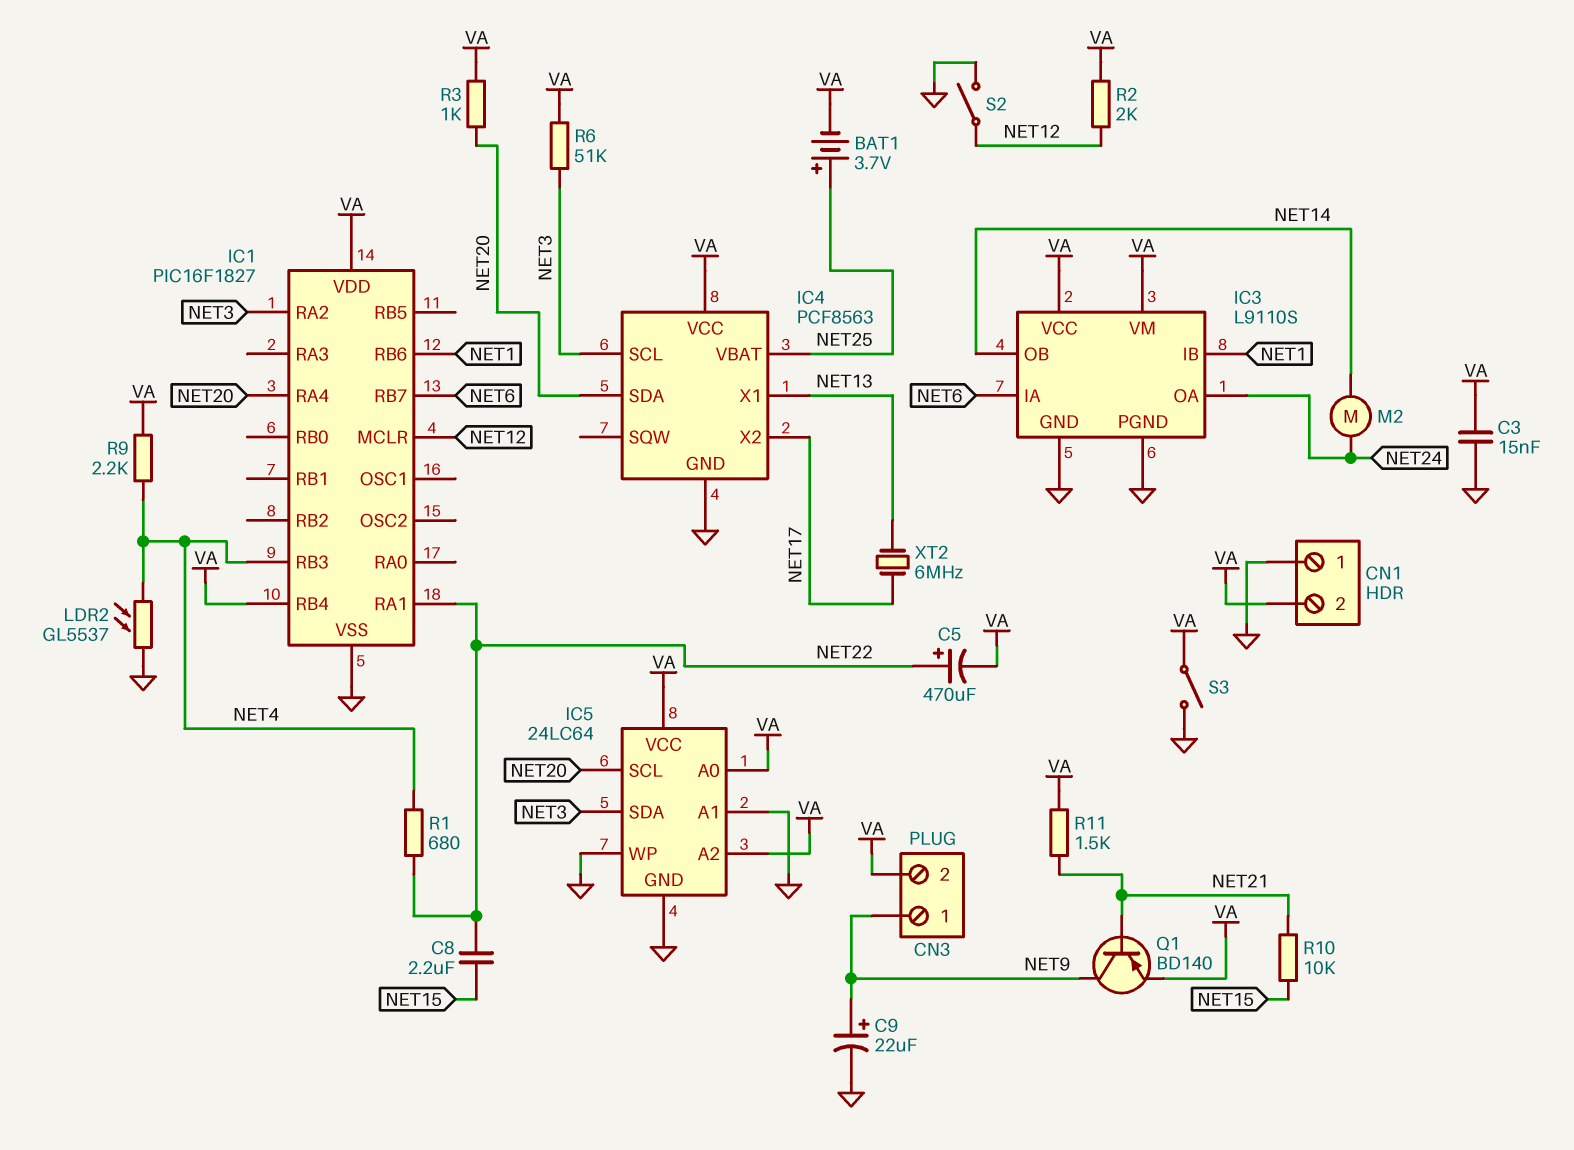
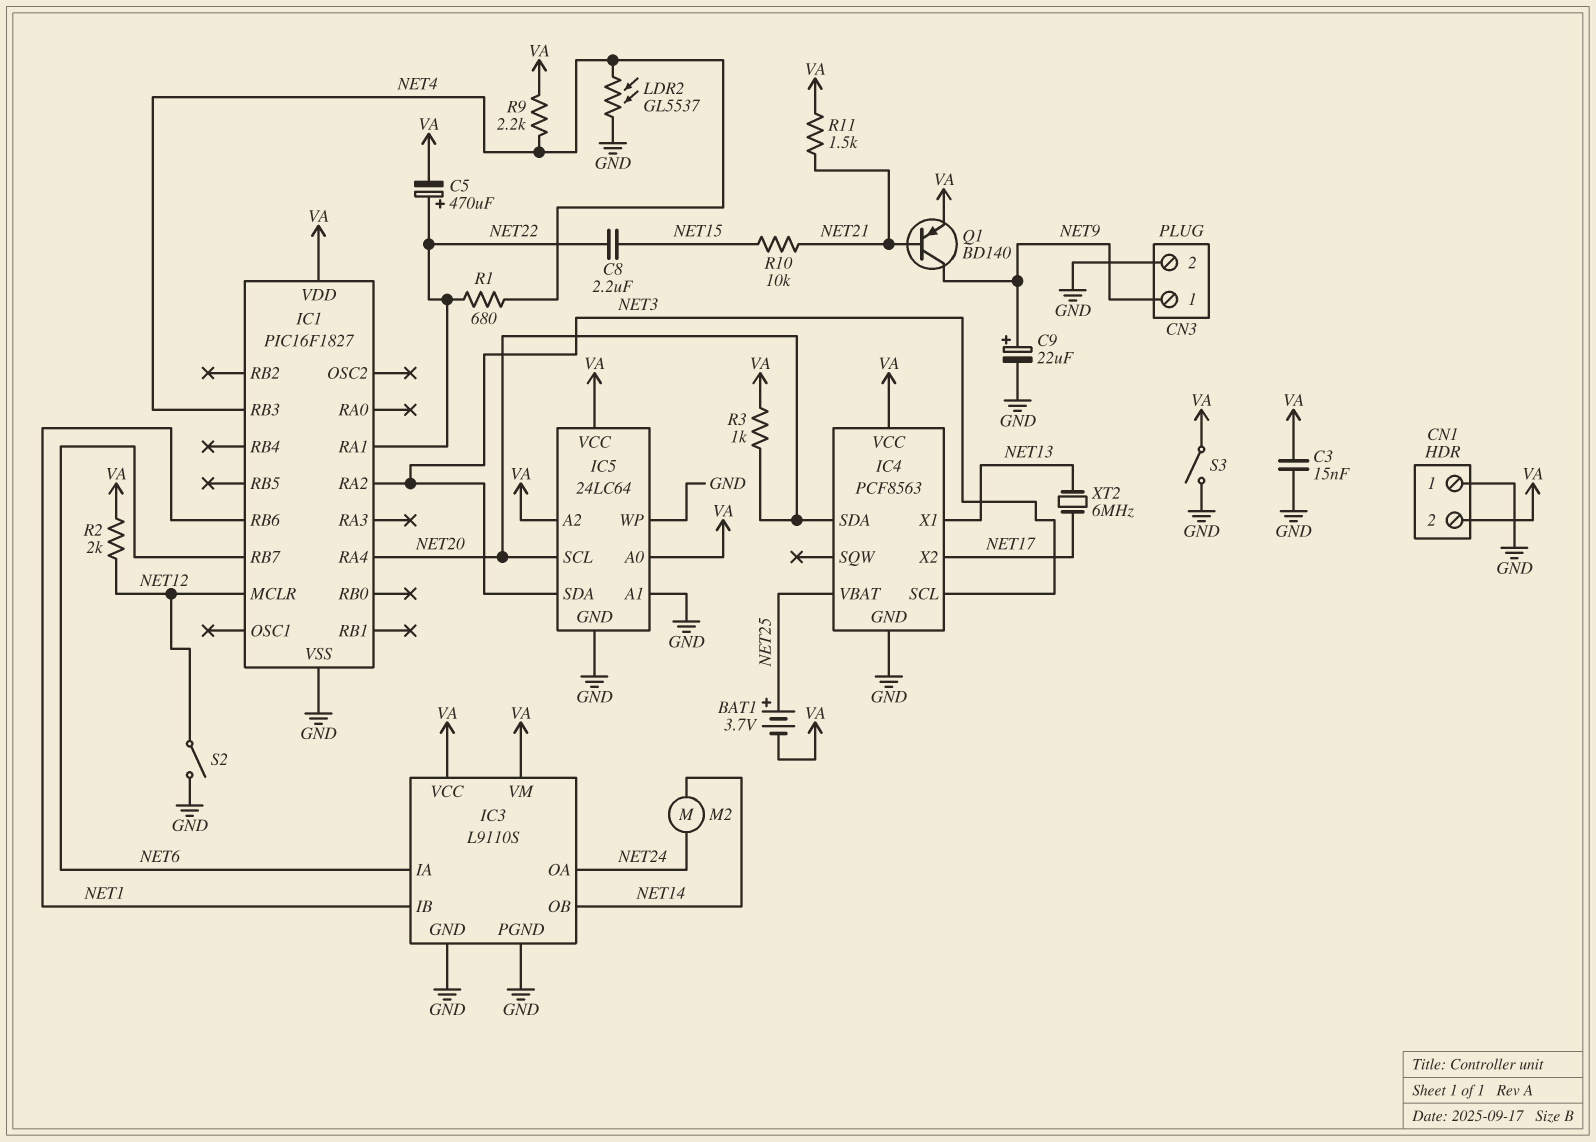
CN3 pin 2: VA -> GND
IC1 pin RB4: VA -> none
R6: 51k (NET3, VA) -> none

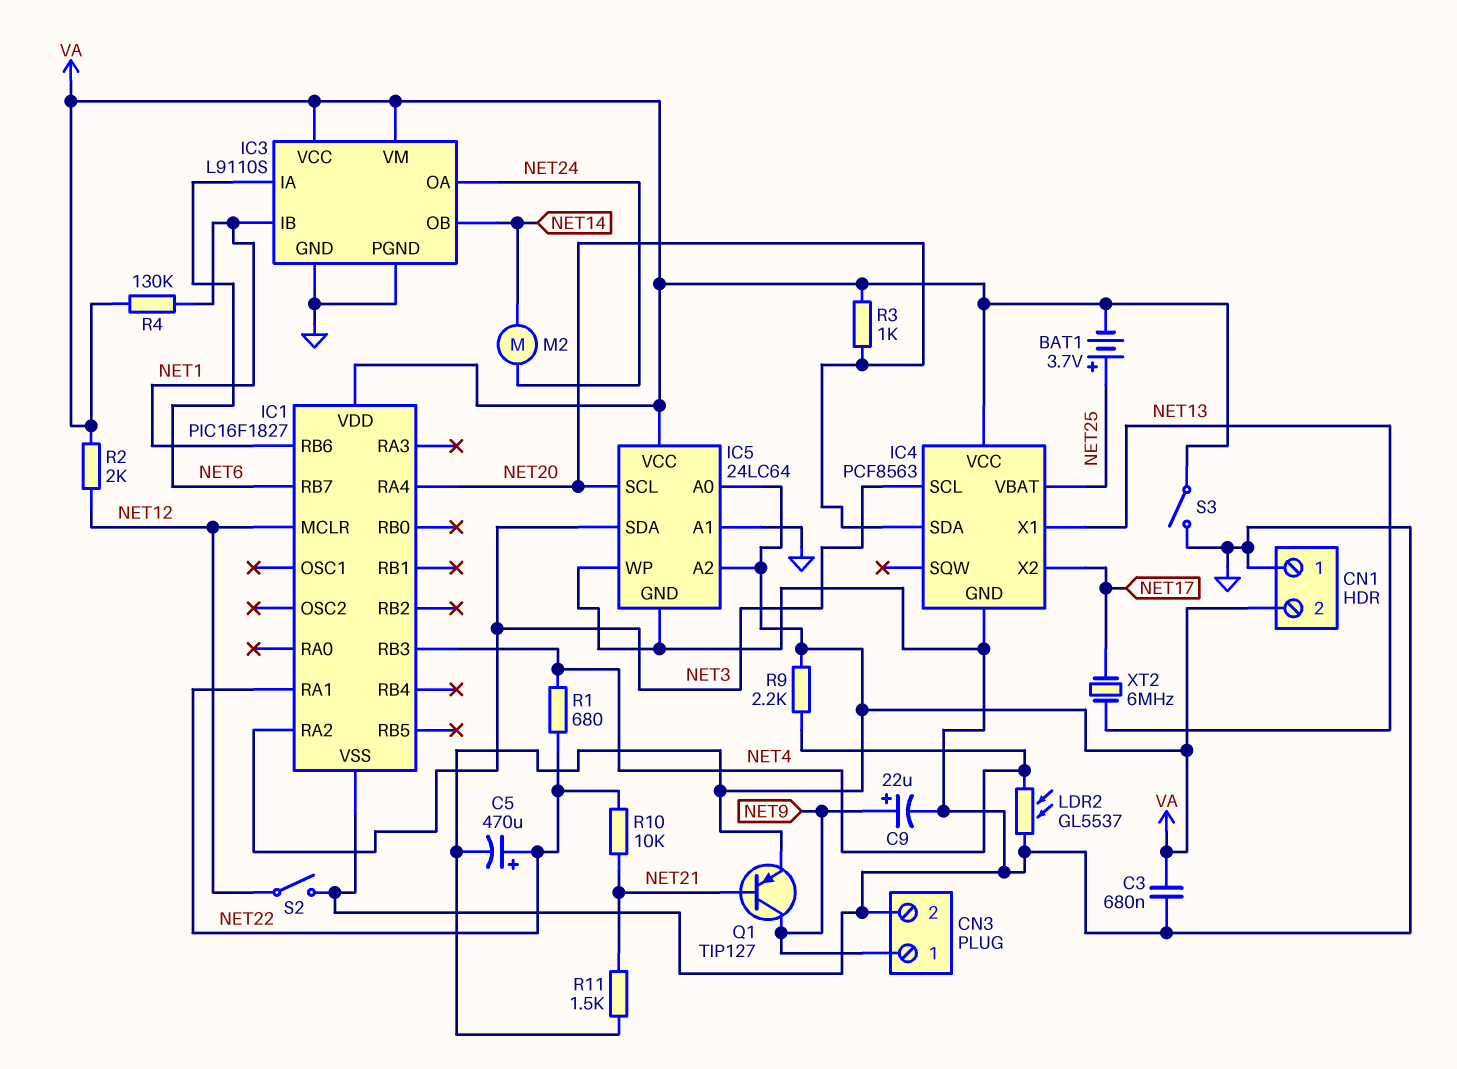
C3: 15nF (GND, VA) -> 680nF (GND, VA)
C8: 2.2uF (NET15, NET22) -> none
Q1: PNP BD140 (B NET21, C NET9, E VA) -> PNP TIP127 (B NET21, C NET9, E VA)
R4: none -> 130k (NET1, VA)
R10: 10k (NET15, NET21) -> 10k (NET21, NET22)

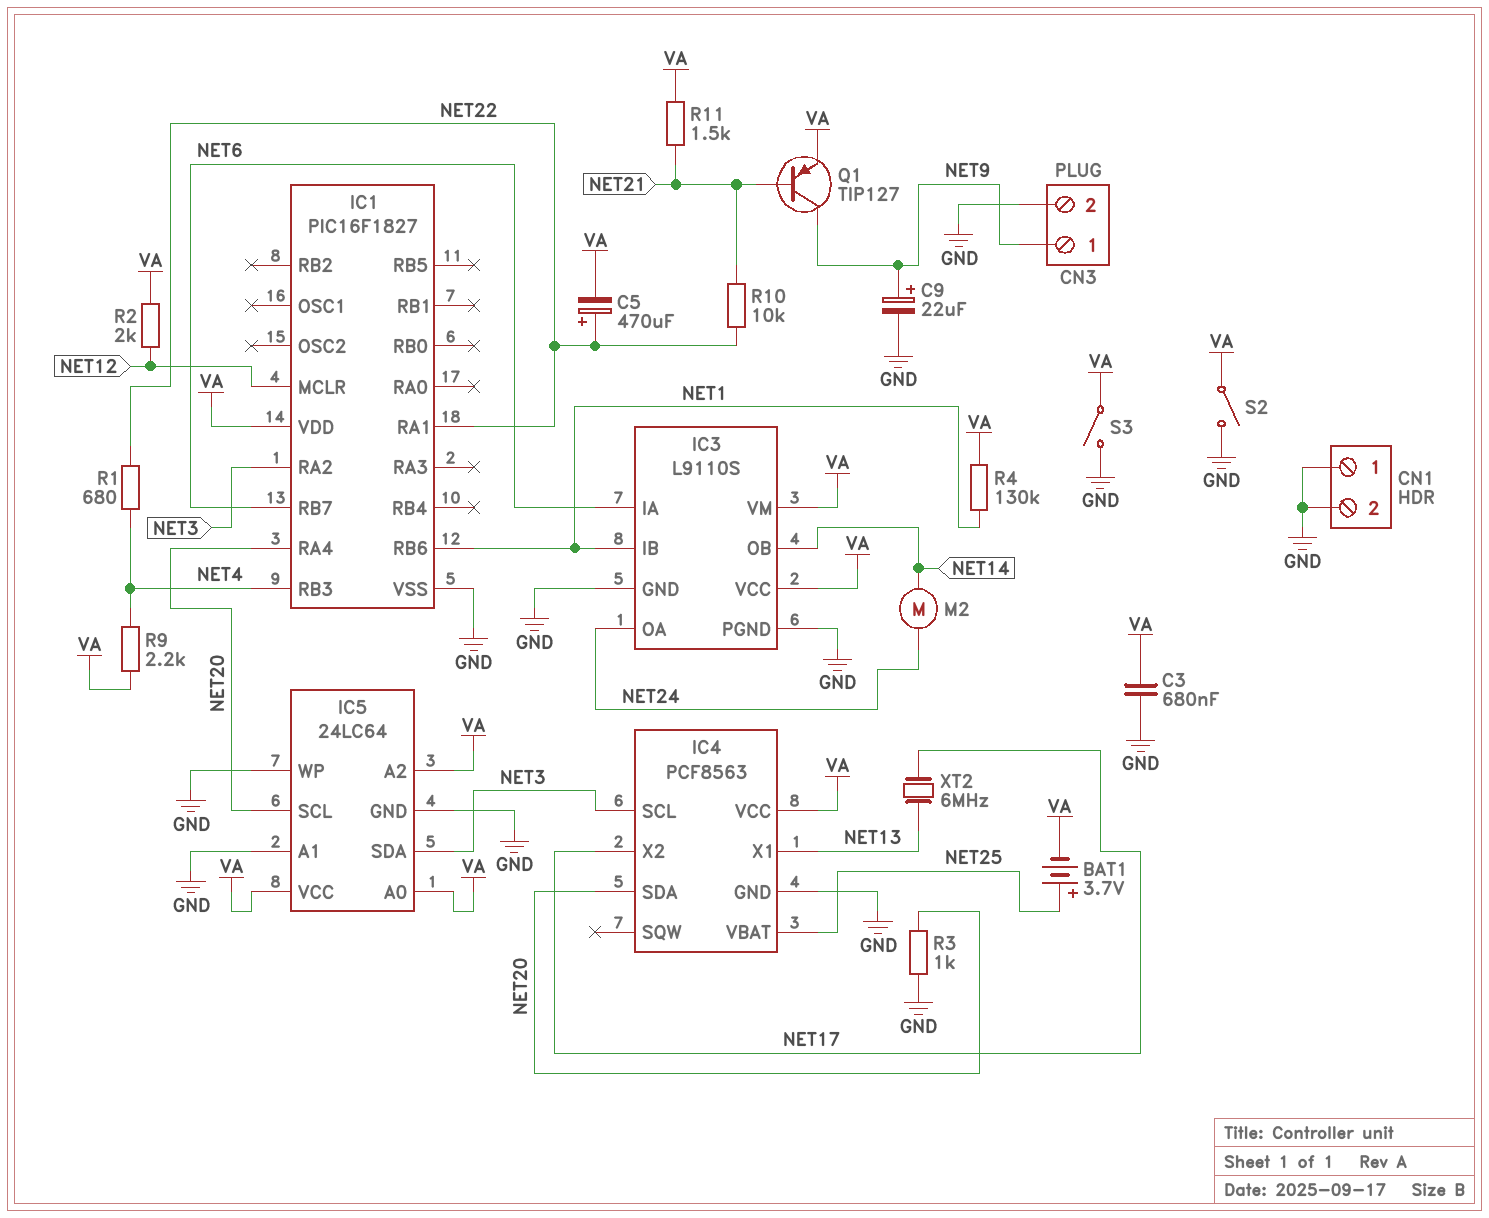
CN1 pin 2: VA -> GND
LDR2: GL5537 (GND, NET4) -> none
R3: 1k (NET20, VA) -> 1k (GND, NET20)
S2: switch (GND, NET12) -> switch (GND, VA)

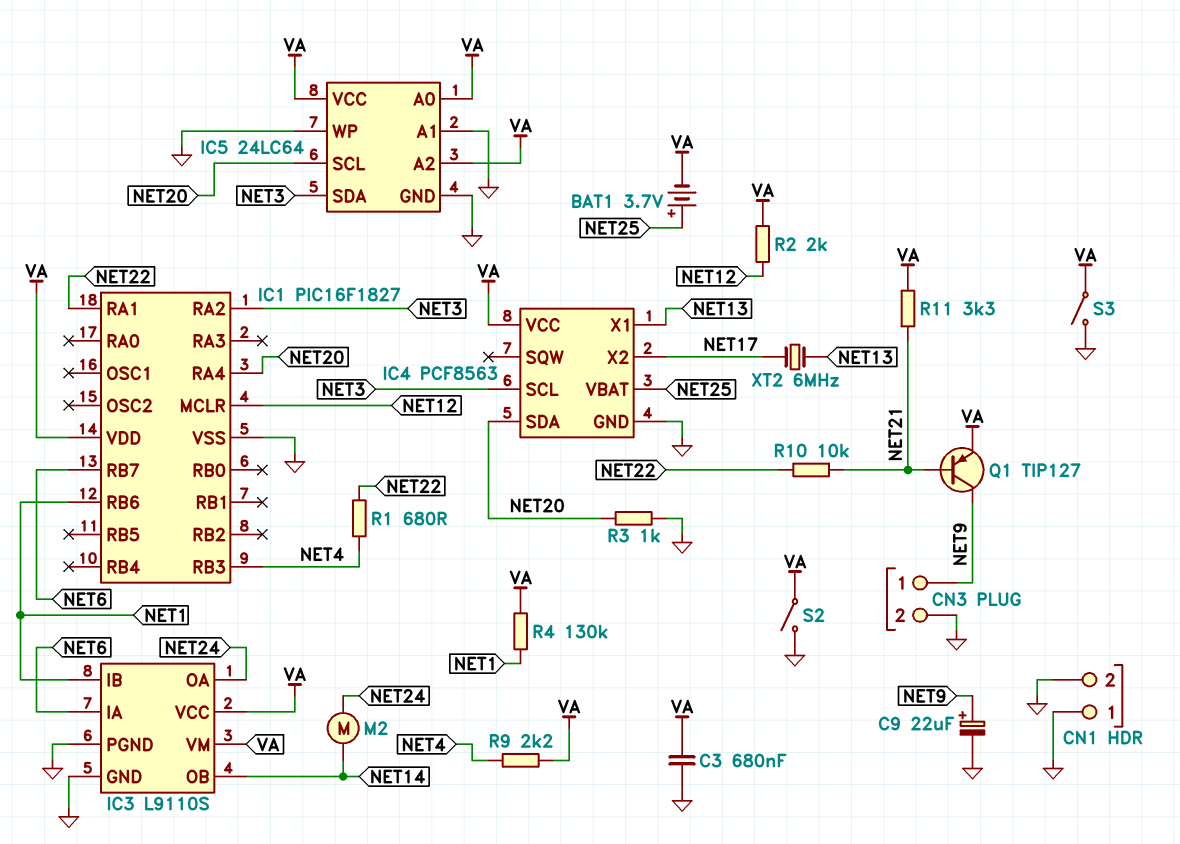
C5: 470uF (plus NET22, minus VA) -> none
R11: 1.5k (NET21, VA) -> 3.3k (NET21, VA)

